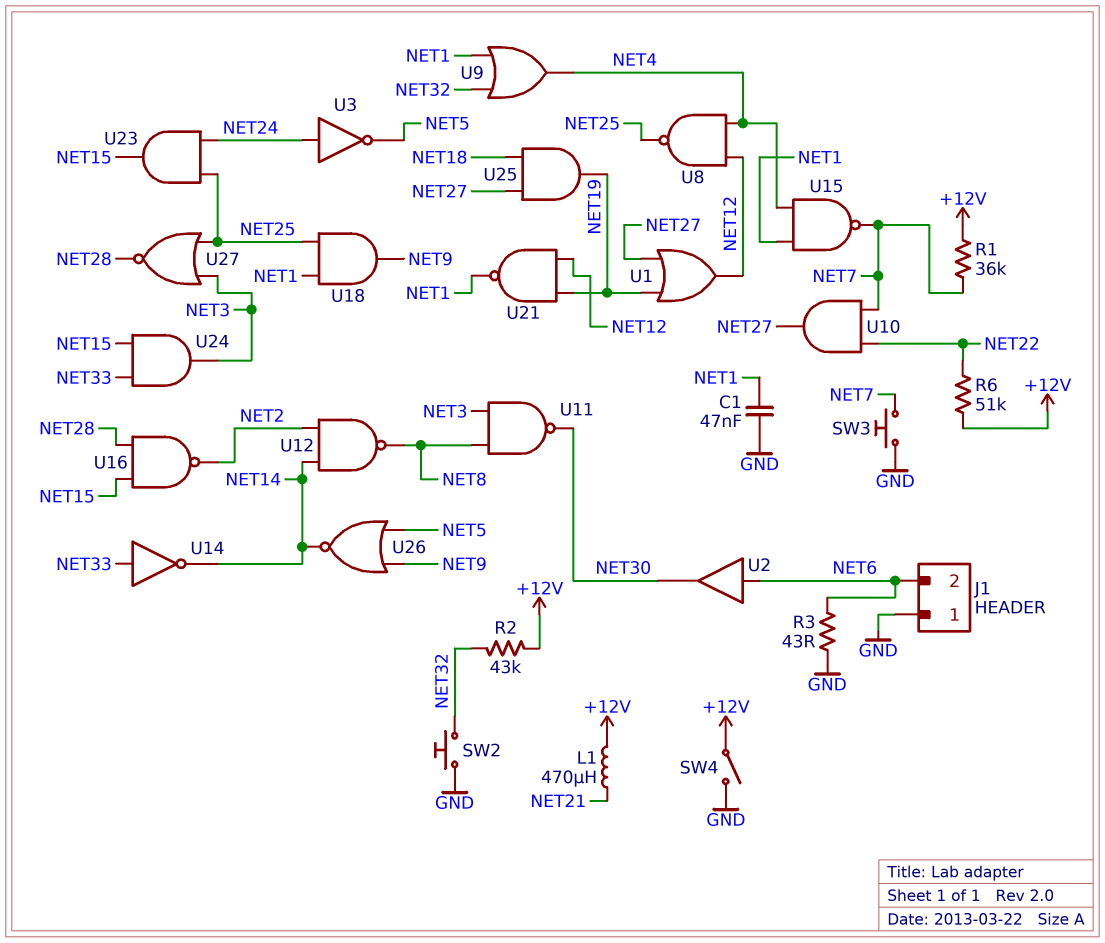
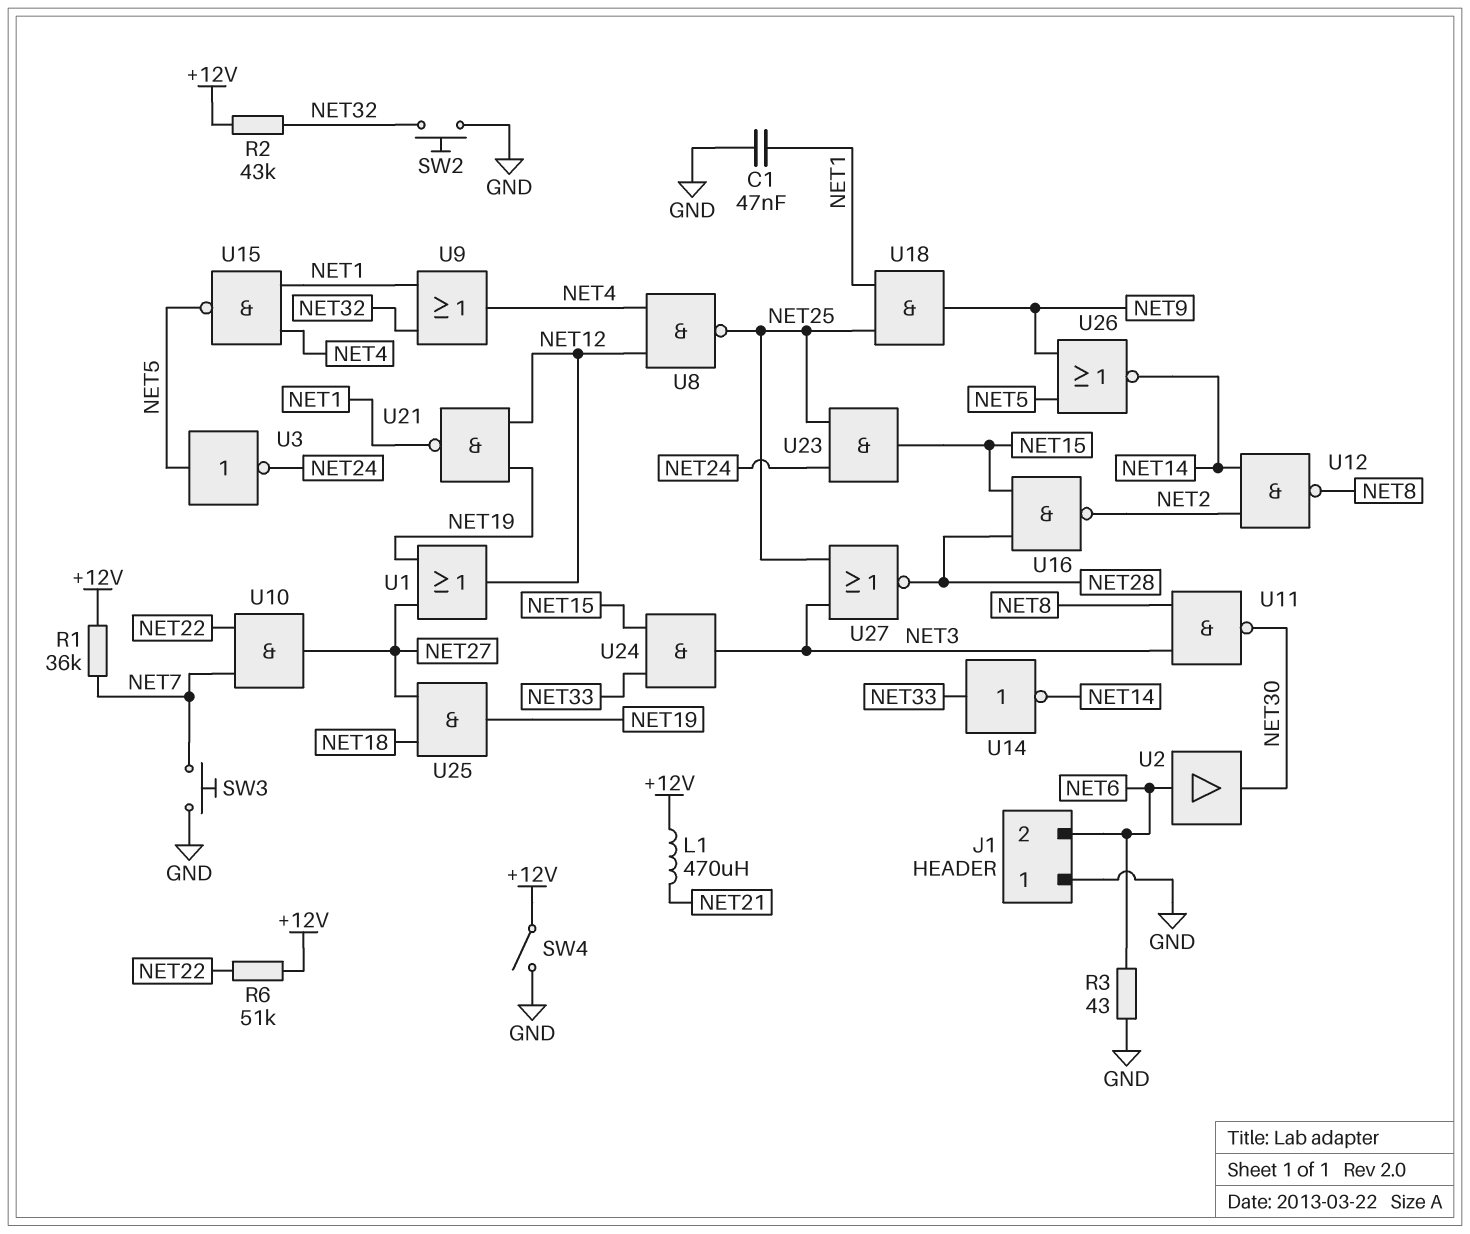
U3: NOT (in NET24, out NET5) -> NOT (in NET5, out NET24)
U15: NAND (in NET1, in NET4, out NET7) -> NAND (in NET1, in NET4, out NET5)

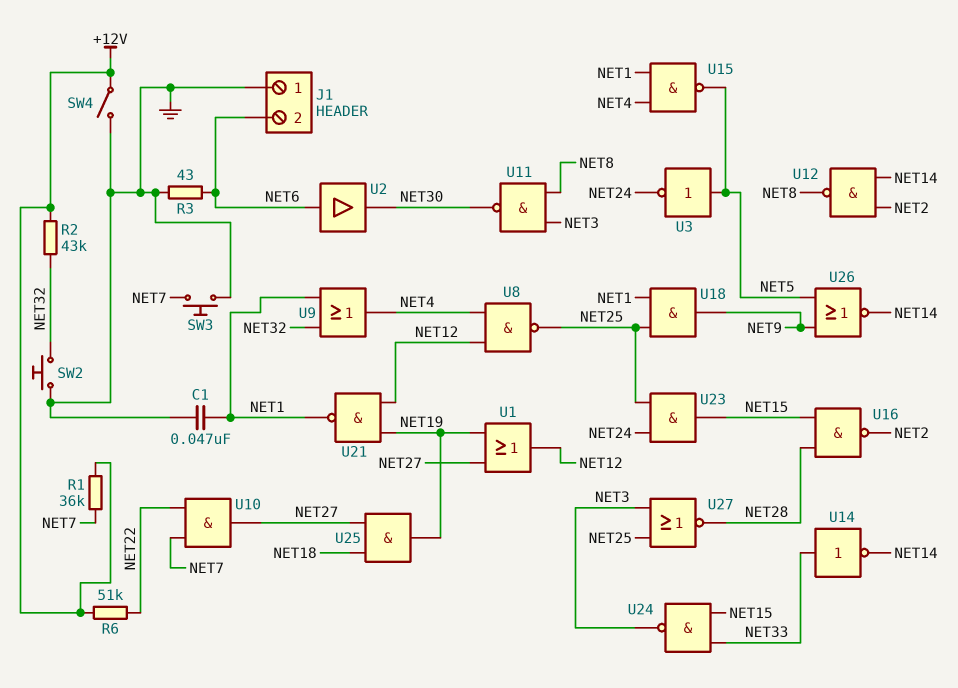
L1: 470uH (+12V, NET21) -> none
U24: AND (in NET15, in NET33, out NET3) -> NAND (in NET15, in NET33, out NET3)

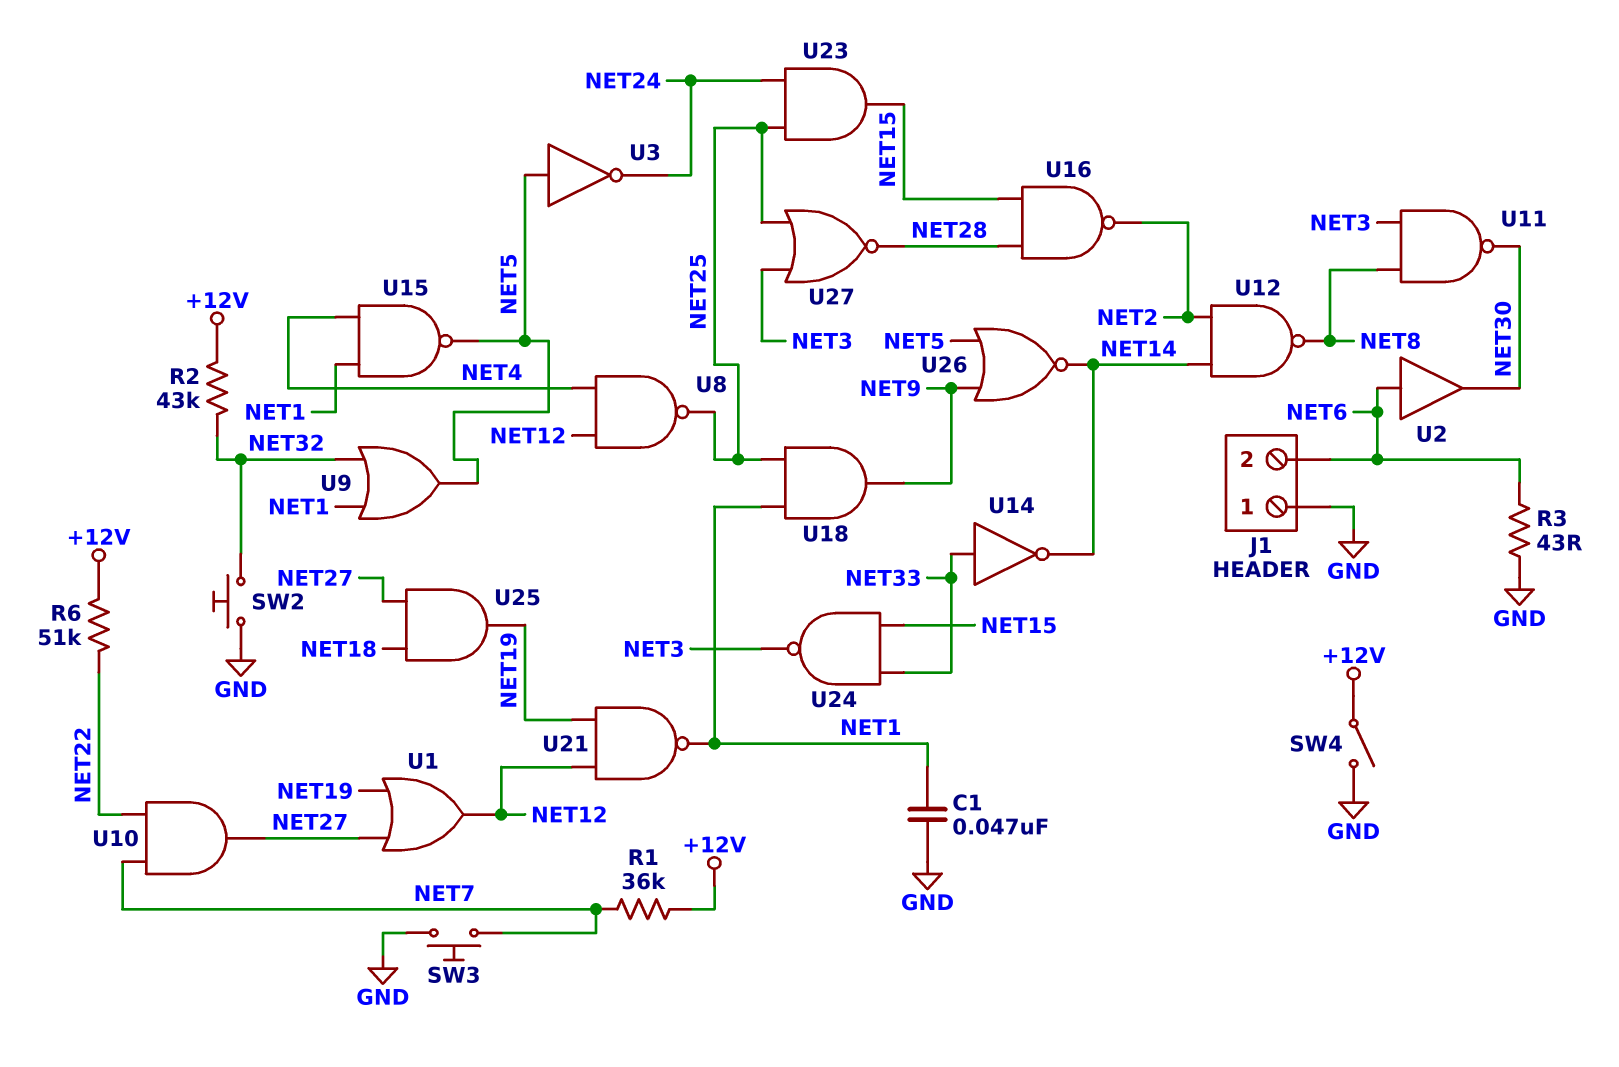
U9: OR (in NET1, in NET32, out NET4) -> OR (in NET1, in NET32, out NET5)

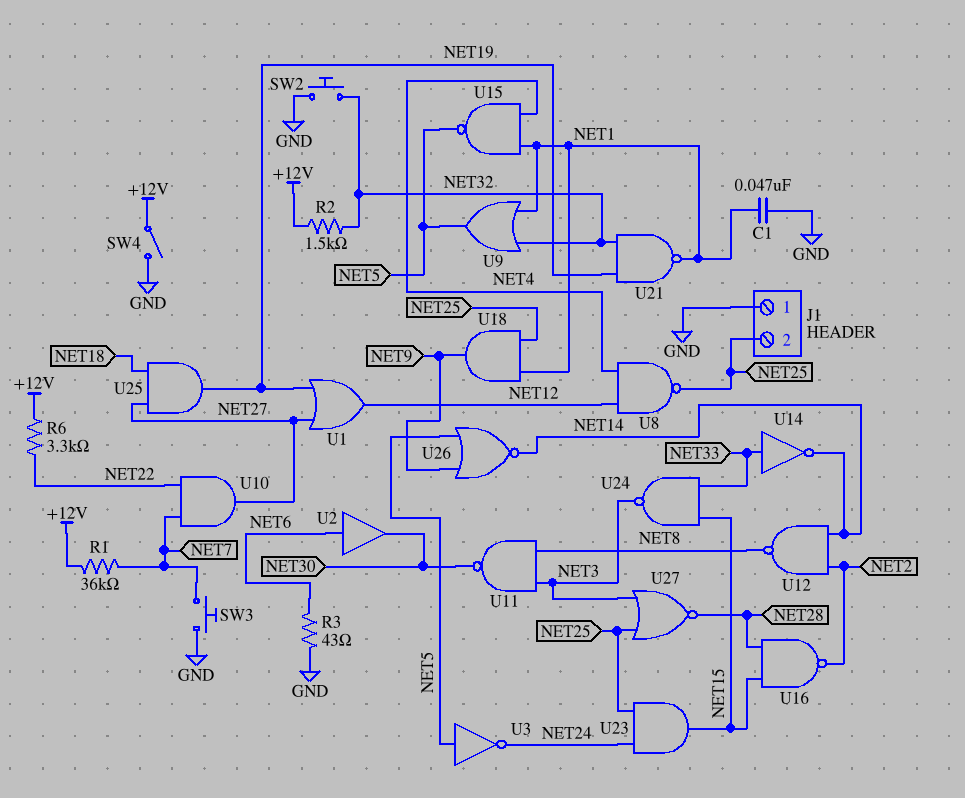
J1 pin 2: NET6 -> NET25
R2: 43k (+12V, NET32) -> 1.5k (+12V, NET32)
R6: 51k (+12V, NET22) -> 3.3k (+12V, NET22)
U21: NAND (in NET12, in NET19, out NET1) -> NAND (in NET19, in NET32, out NET1)

